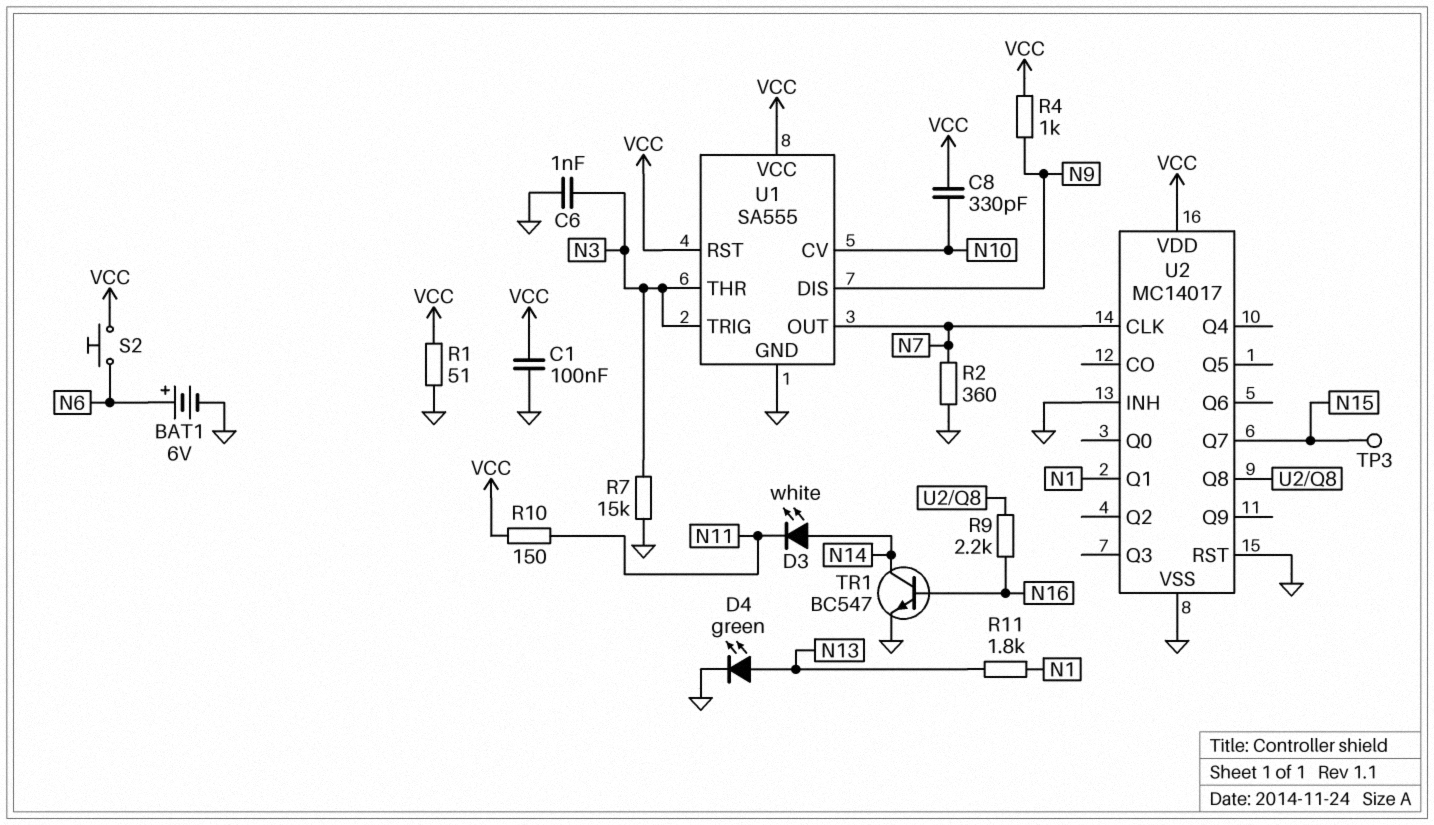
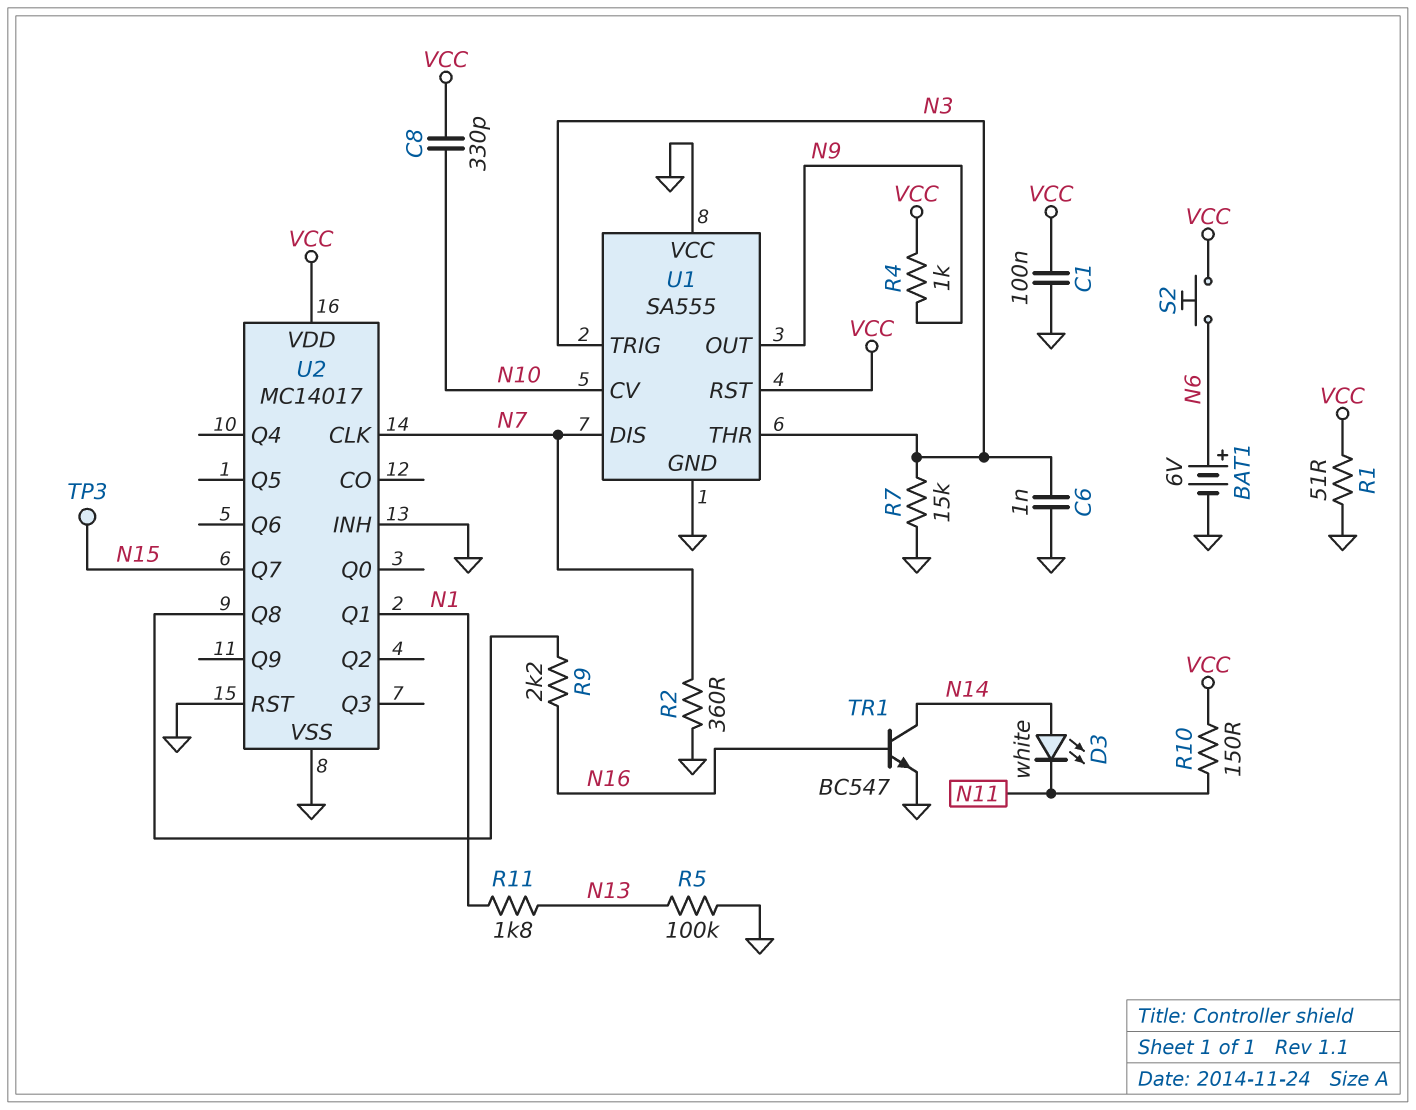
D4: LED green (A N13, K GND) -> none
R5: none -> 100k (GND, N13)
U1 pin DIS: N9 -> N7
U1 pin OUT: N7 -> N9
U1 pin VCC: VCC -> GND

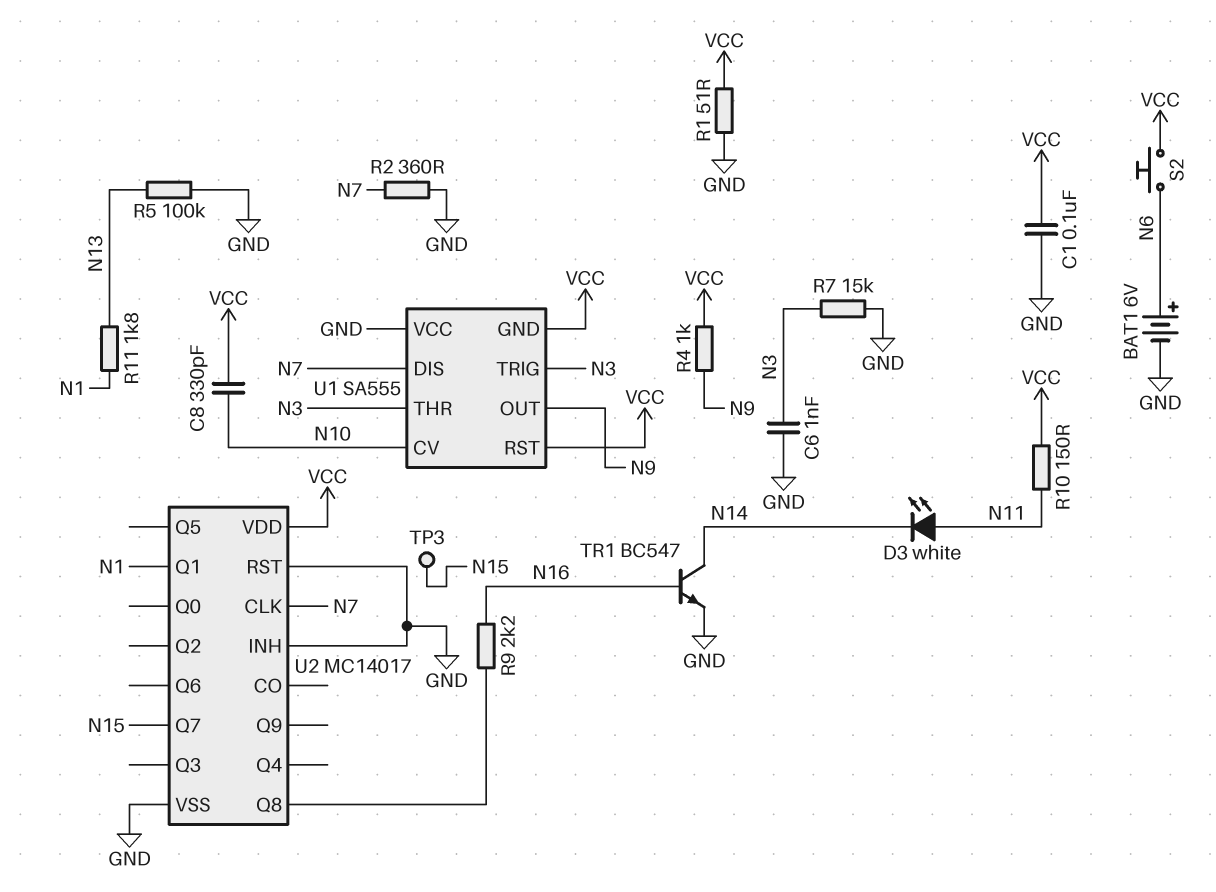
D3: LED white (A N14, K N11) -> LED white (A N11, K N14)
U1 pin GND: GND -> VCC

